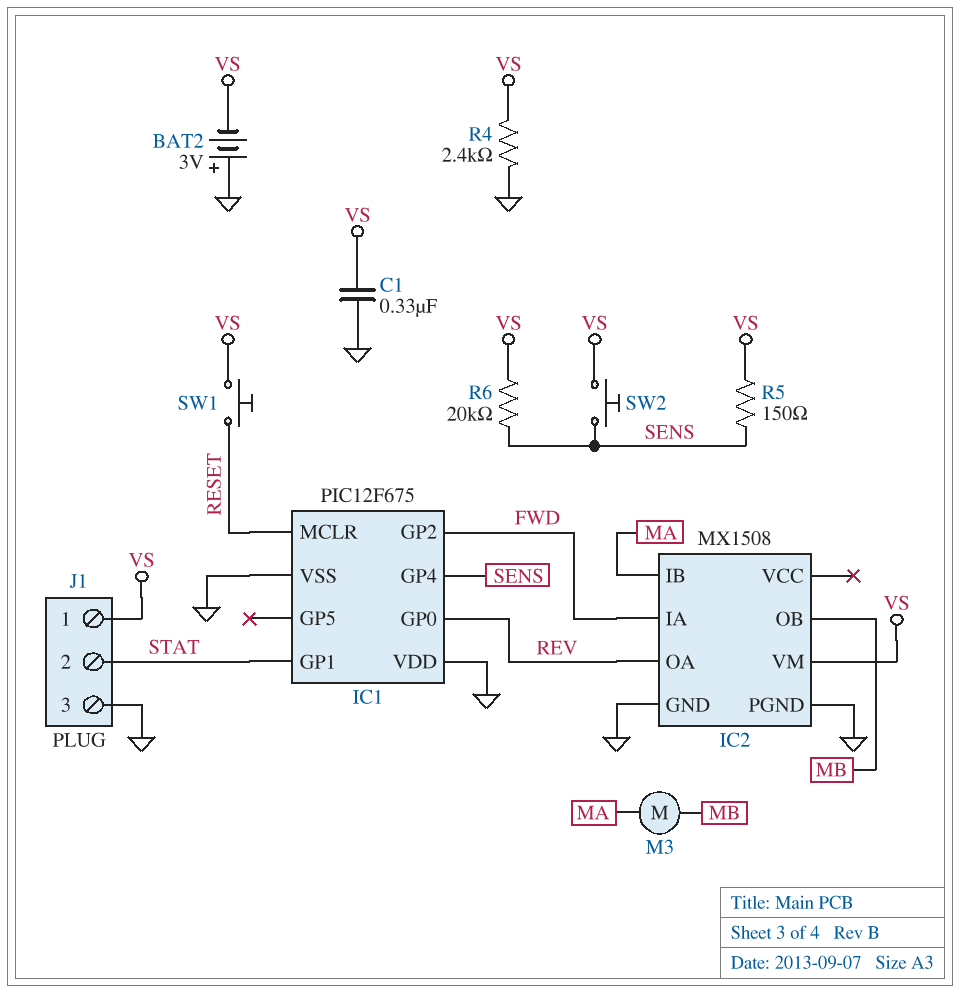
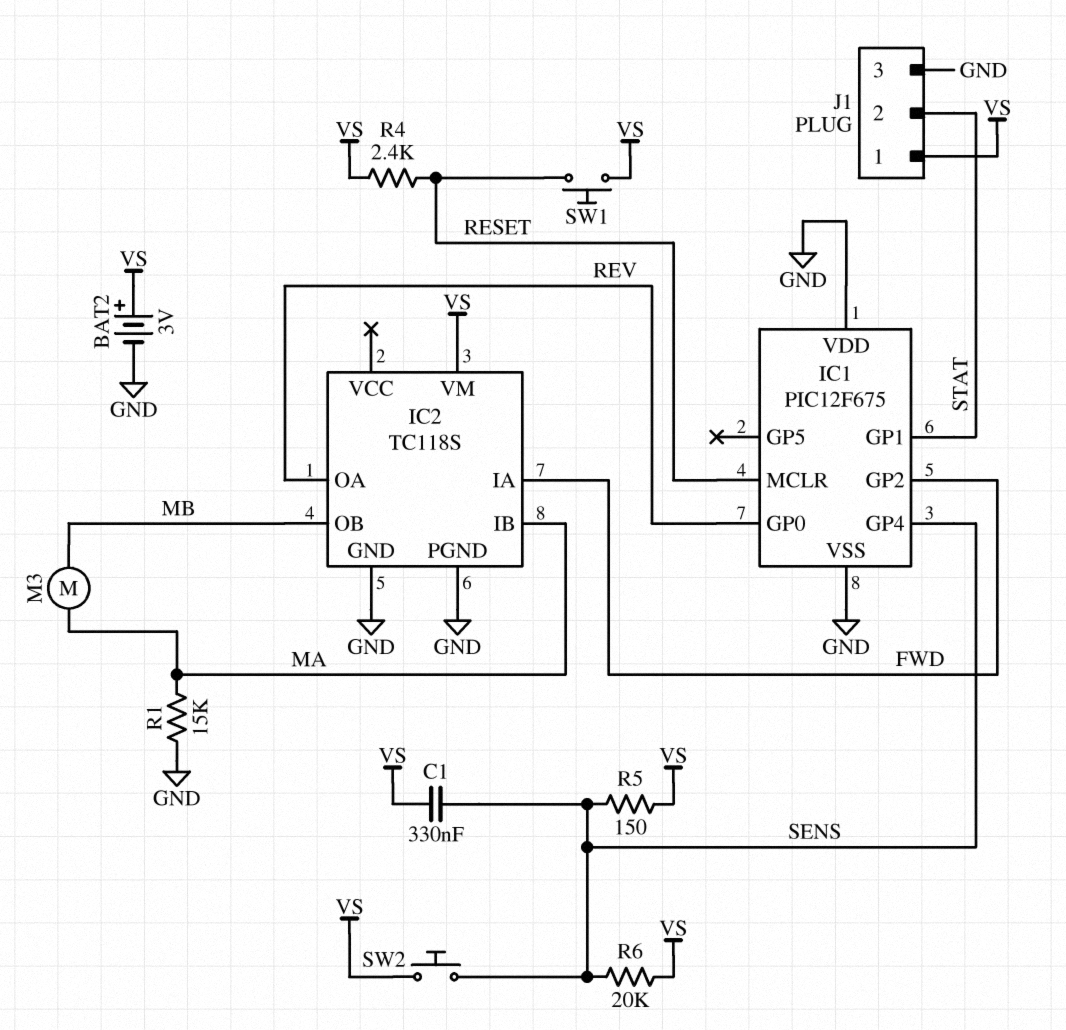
BAT2: 3V (plus GND, minus VS) -> 3V (plus VS, minus GND)
C1: 330nF (GND, VS) -> 330nF (SENS, VS)
IC2: MX1508 -> TC118S
R1: none -> 15k (GND, MA)
R4: 2.4k (GND, VS) -> 2.4k (RESET, VS)

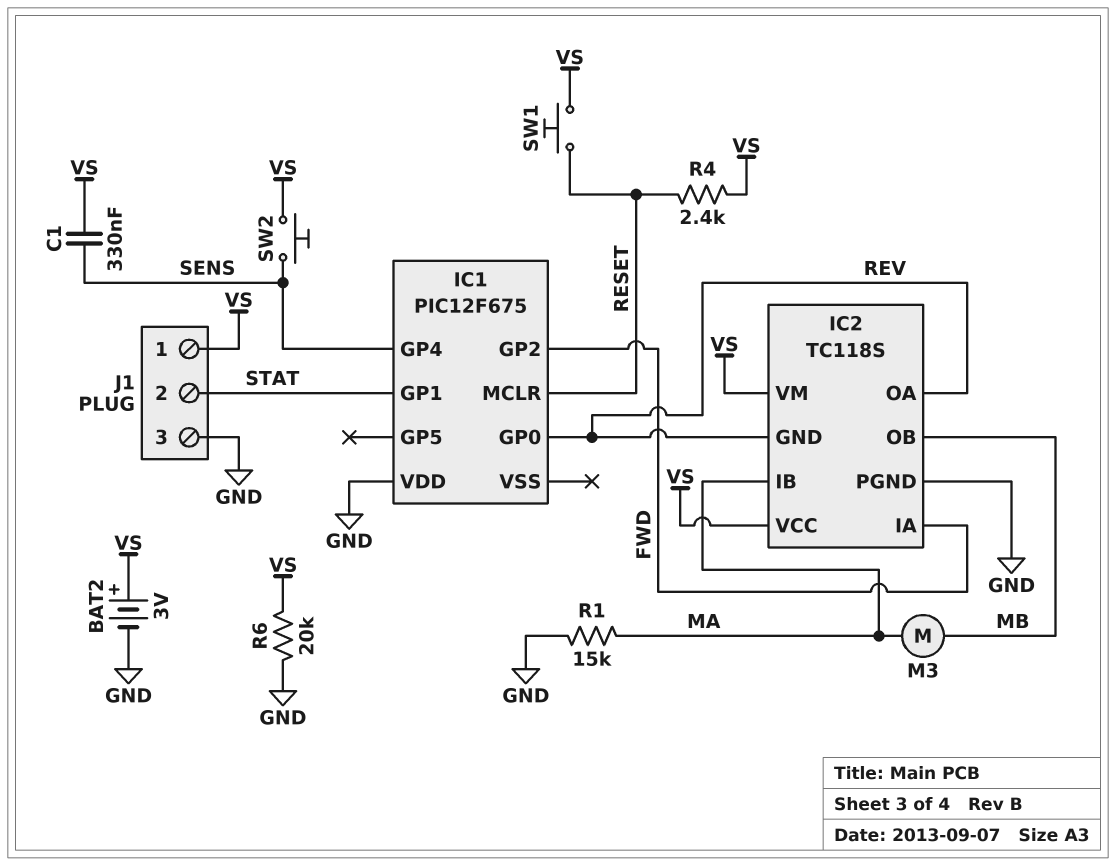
IC1 pin VSS: GND -> none
IC2 pin GND: GND -> REV
IC2 pin VCC: none -> VS
R5: 150 (SENS, VS) -> none
R6: 20k (SENS, VS) -> 20k (GND, VS)

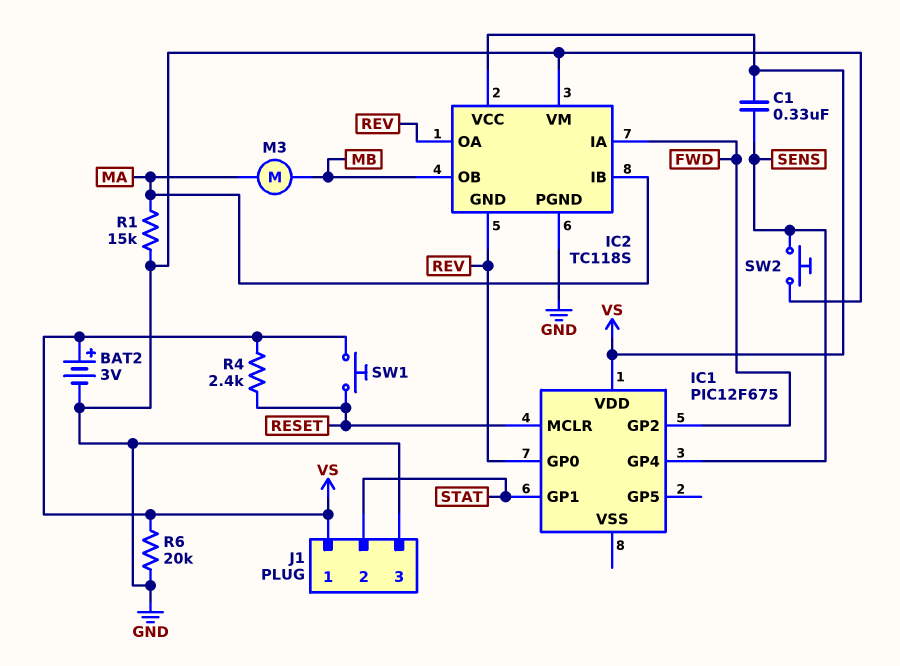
IC1 pin VDD: GND -> VS
IC2 pin VM: VS -> GND
SW2: button (SENS, VS) -> button (GND, SENS)

